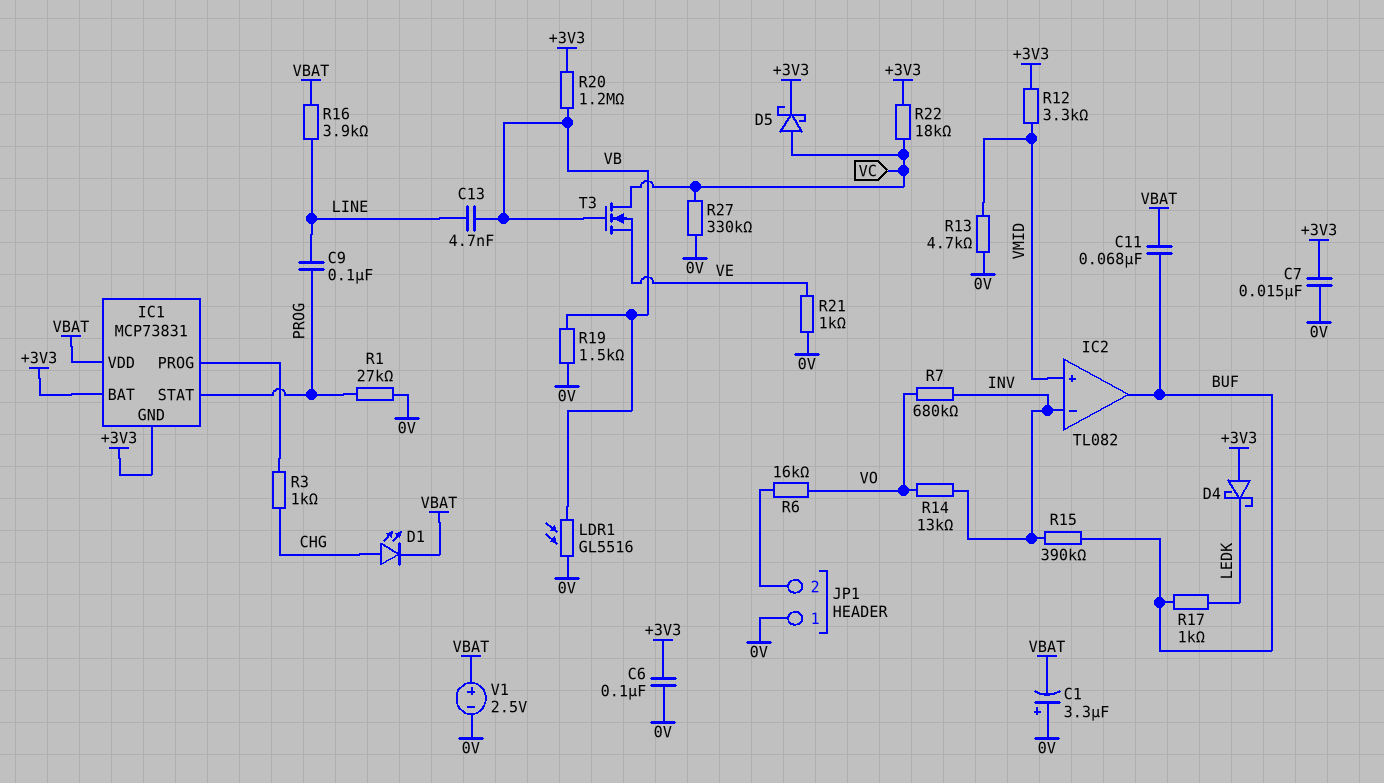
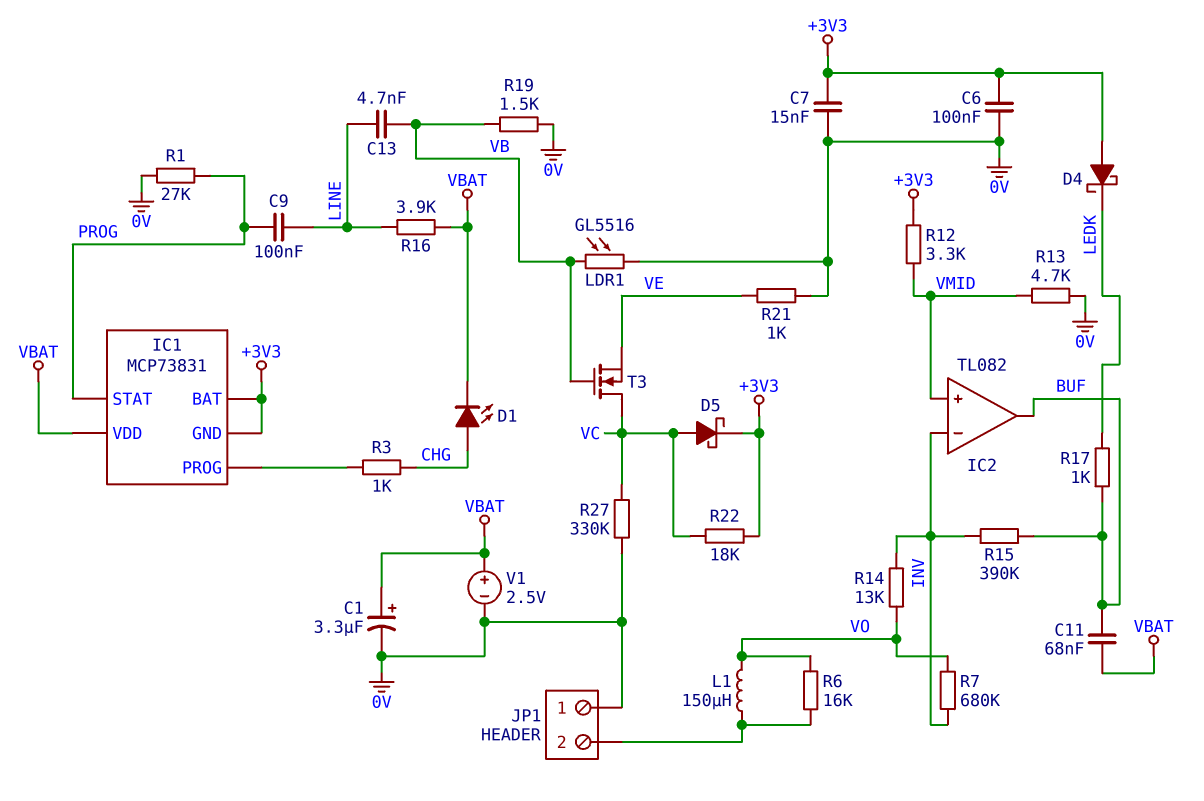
C1: 3.3uF (plus 0V, minus VBAT) -> 3.3uF (plus VBAT, minus 0V)
L1: none -> 150uH (JP1/2, VO)
R20: 1.2M (+3V3, VB) -> none

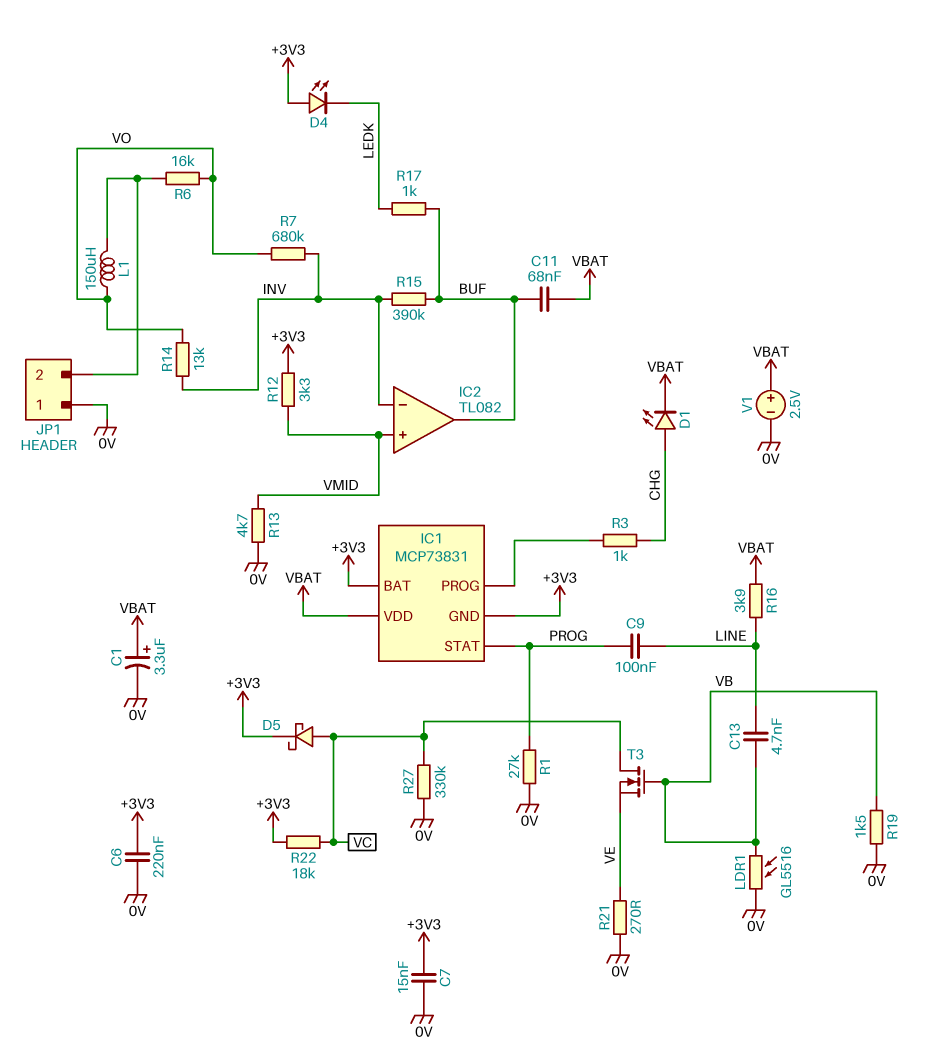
C6: 100nF (+3V3, 0V) -> 220nF (+3V3, 0V)
D4: schottky (A +3V3, K LEDK) -> LED (A +3V3, K LEDK)
R21: 1k (0V, VE) -> 270 (0V, VE)

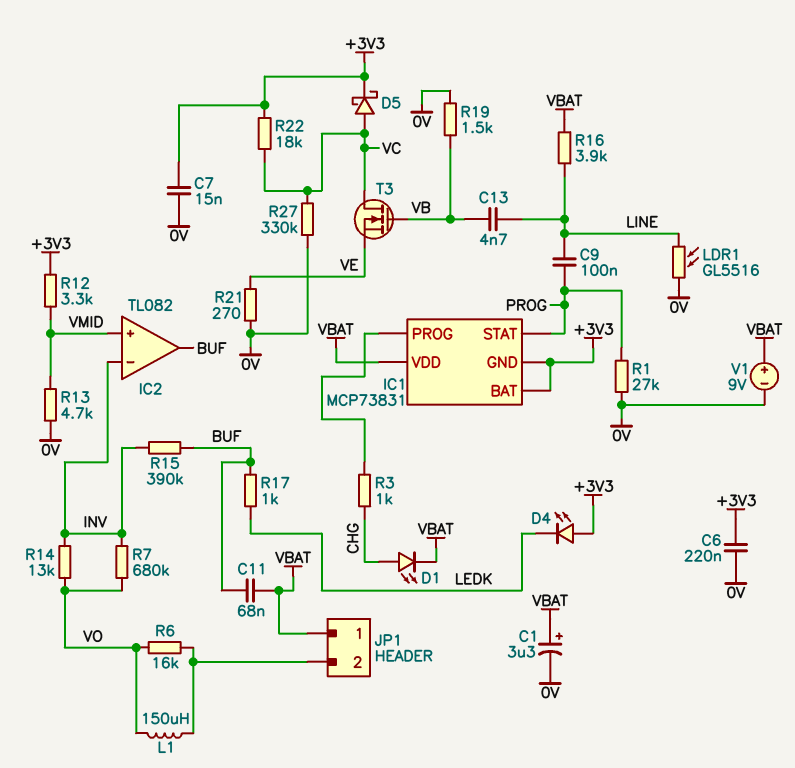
JP1 pin 1: 0V -> VBAT
LDR1: GL5516 (0V, VB) -> GL5516 (0V, LINE)
V1: 2.5V (plus VBAT, minus 0V) -> 9V (plus VBAT, minus 0V)

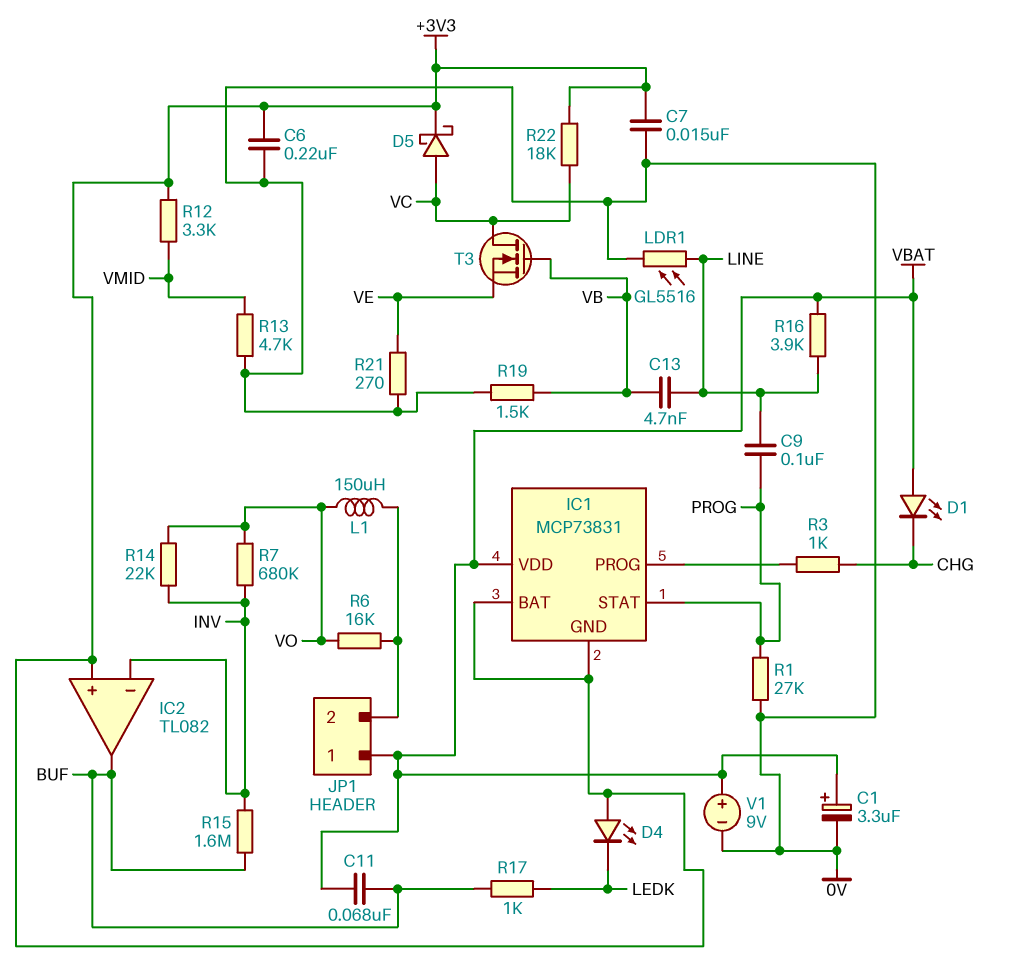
D1: LED (A CHG, K VBAT) -> LED (A VBAT, K CHG)
IC2 pin in+: VMID -> +3V3
R14: 13k (INV, VO) -> 22k (INV, VO)
R15: 390k (BUF, INV) -> 1.6M (BUF, INV)
R27: 330k (0V, VC) -> none

